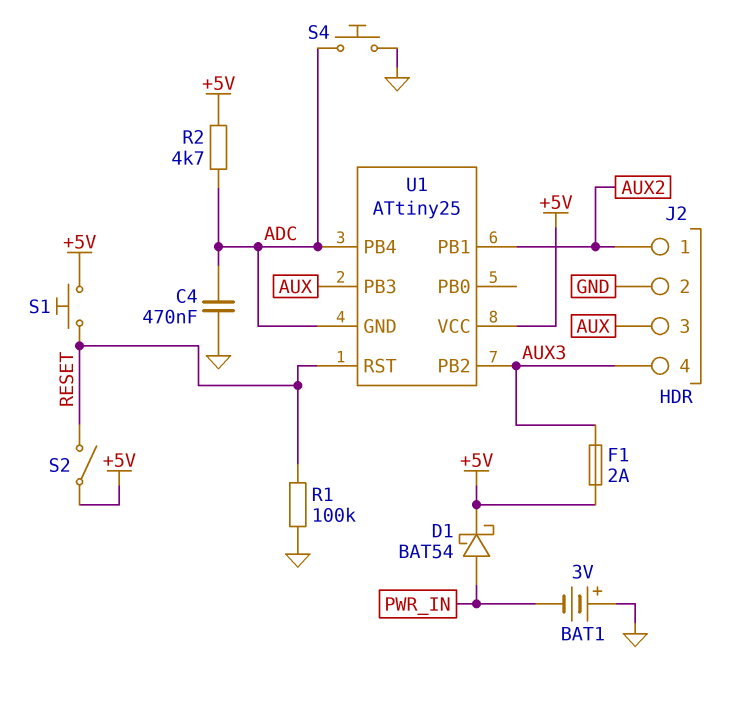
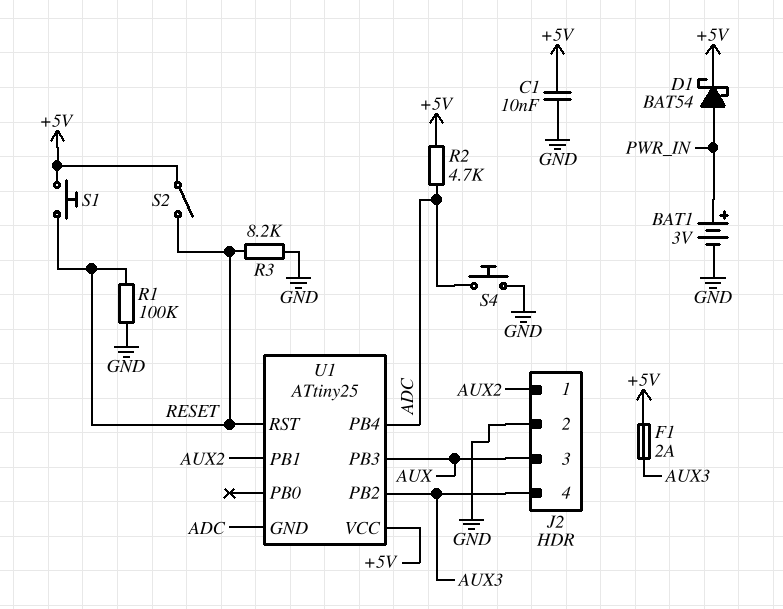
BAT1: 3V (plus GND, minus PWR_IN) -> 3V (plus PWR_IN, minus GND)
C1: none -> 10nF (+5V, GND)
C4: 470nF (ADC, GND) -> none
R3: none -> 8.2k (GND, RESET)

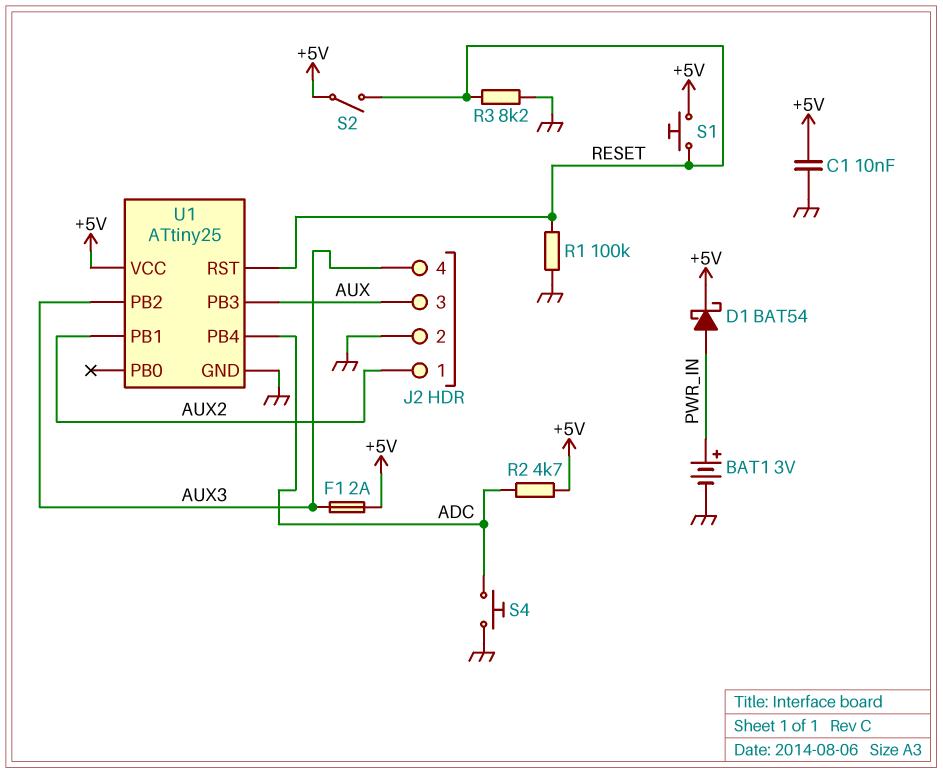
U1 pin GND: ADC -> GND

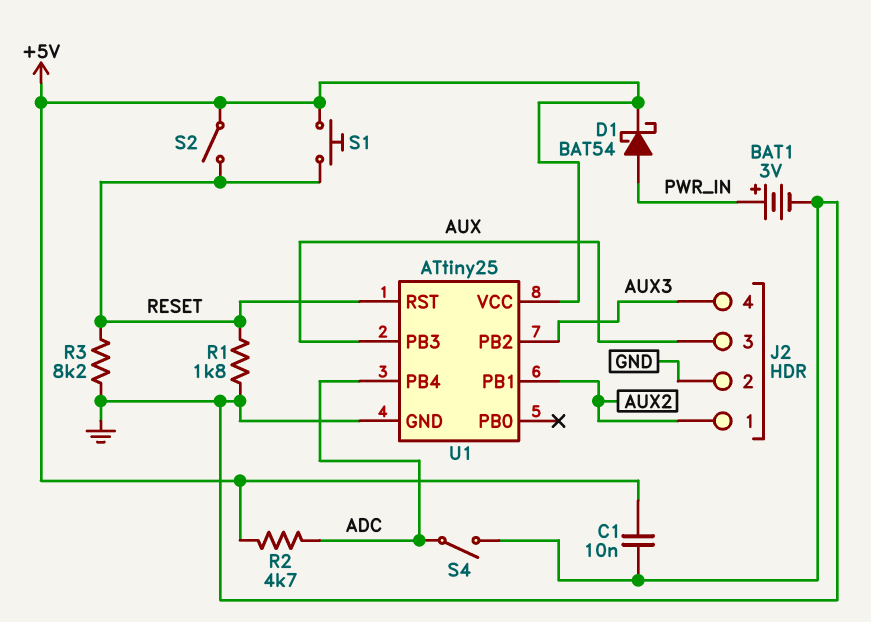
F1: 2A (+5V, AUX3) -> none
R1: 100k (GND, RESET) -> 1.8k (GND, RESET)
S4: button (ADC, GND) -> switch (ADC, GND)

